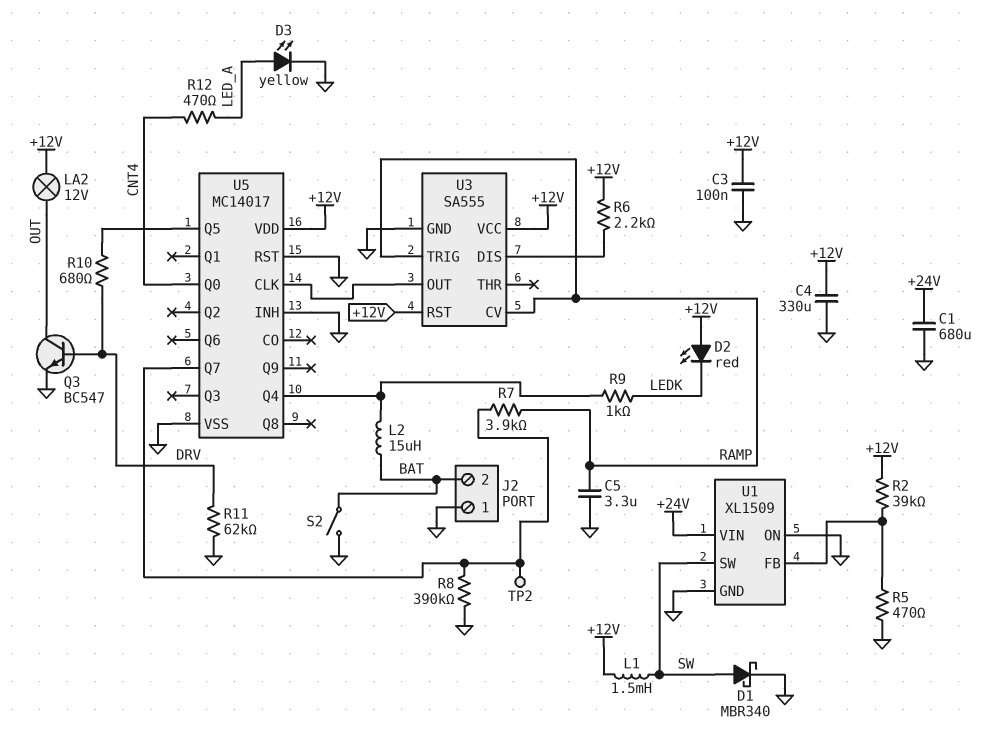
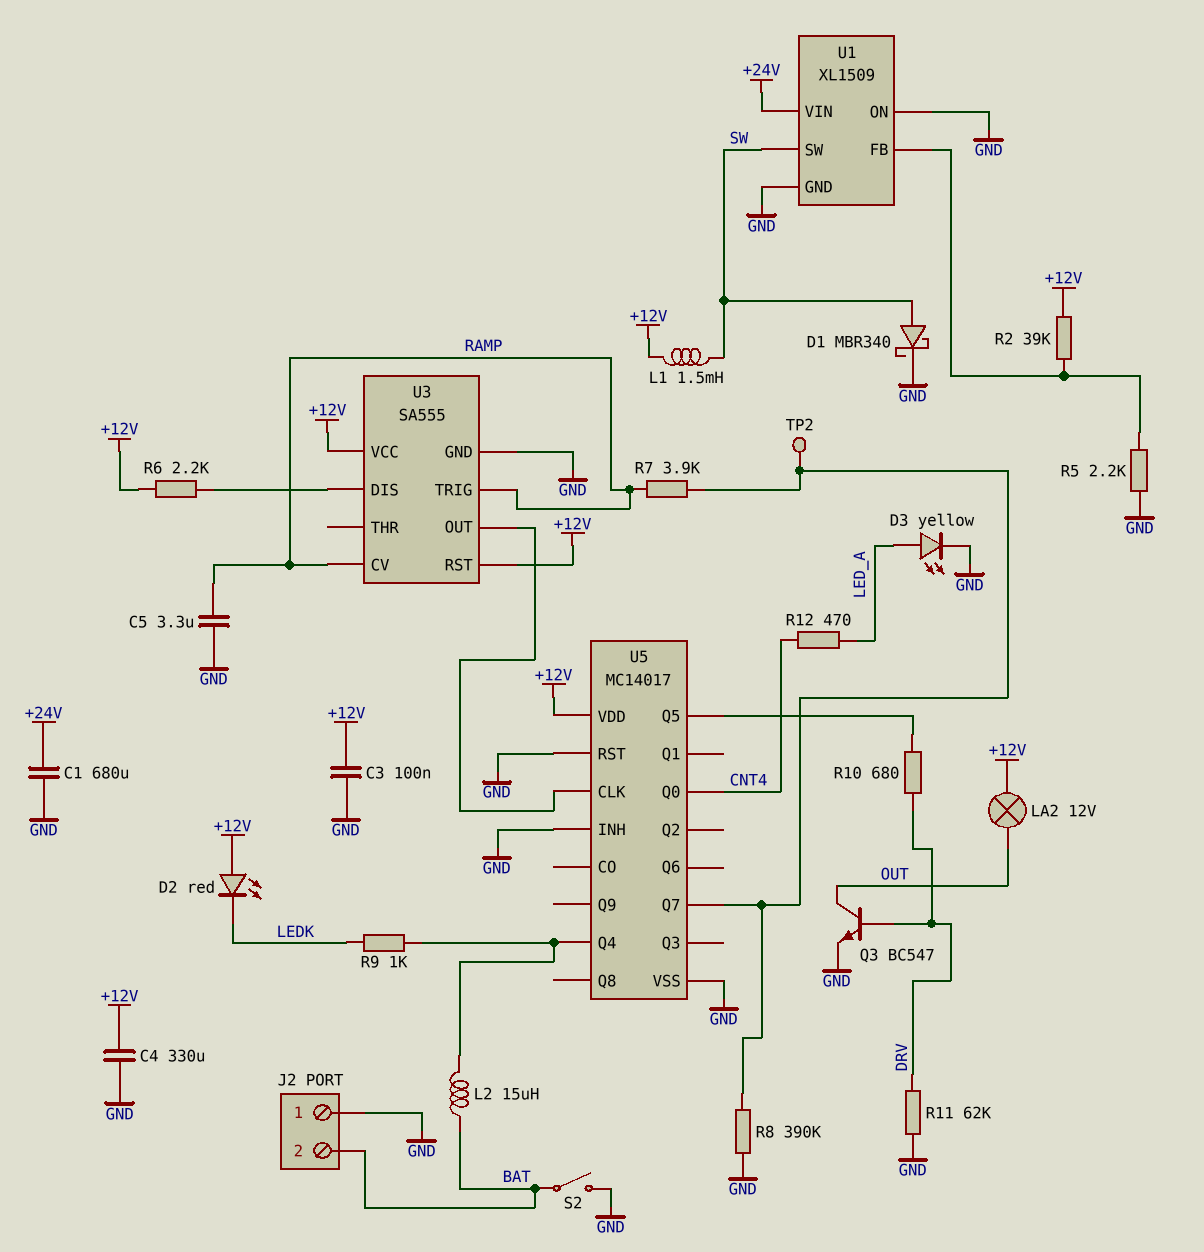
R5: 470 (GND, U1/FB) -> 2.2k (GND, U1/FB)

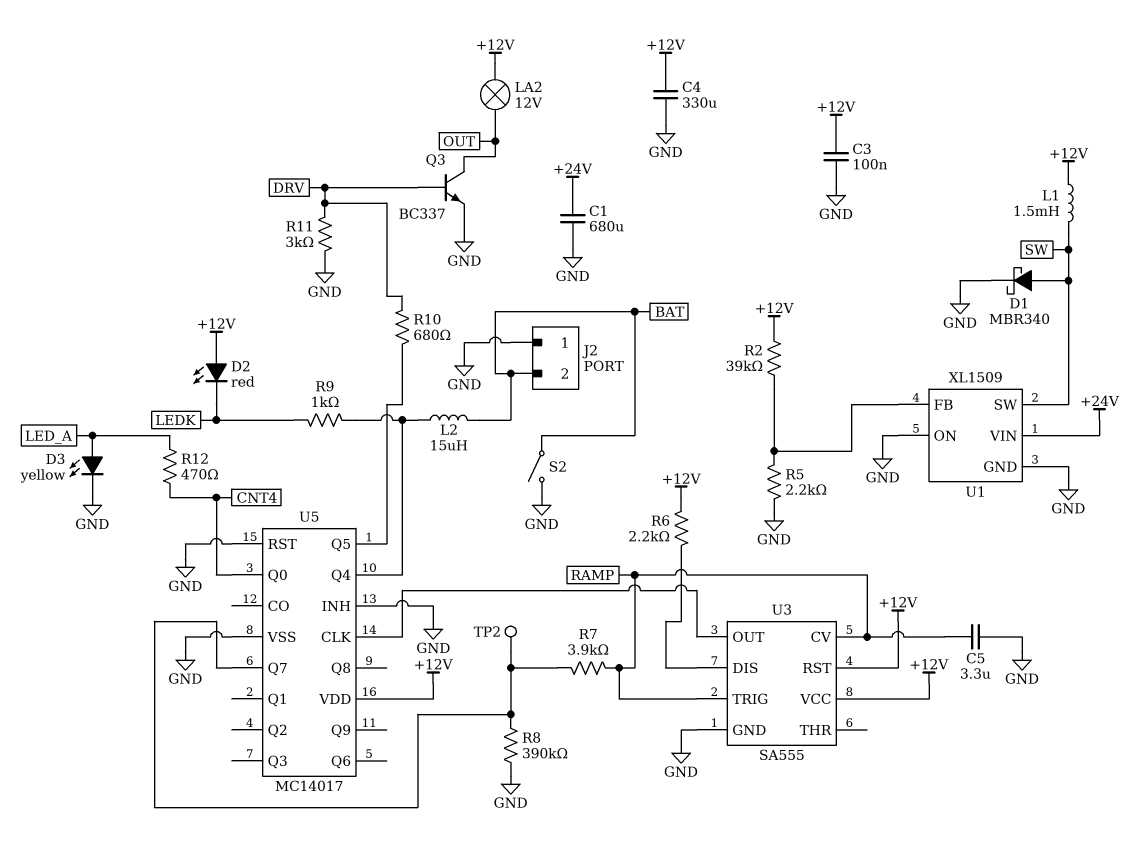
Q3: NPN BC547 (B DRV, C OUT, E GND) -> NPN BC337 (B DRV, C OUT, E GND)
R11: 62k (DRV, GND) -> 3k (DRV, GND)

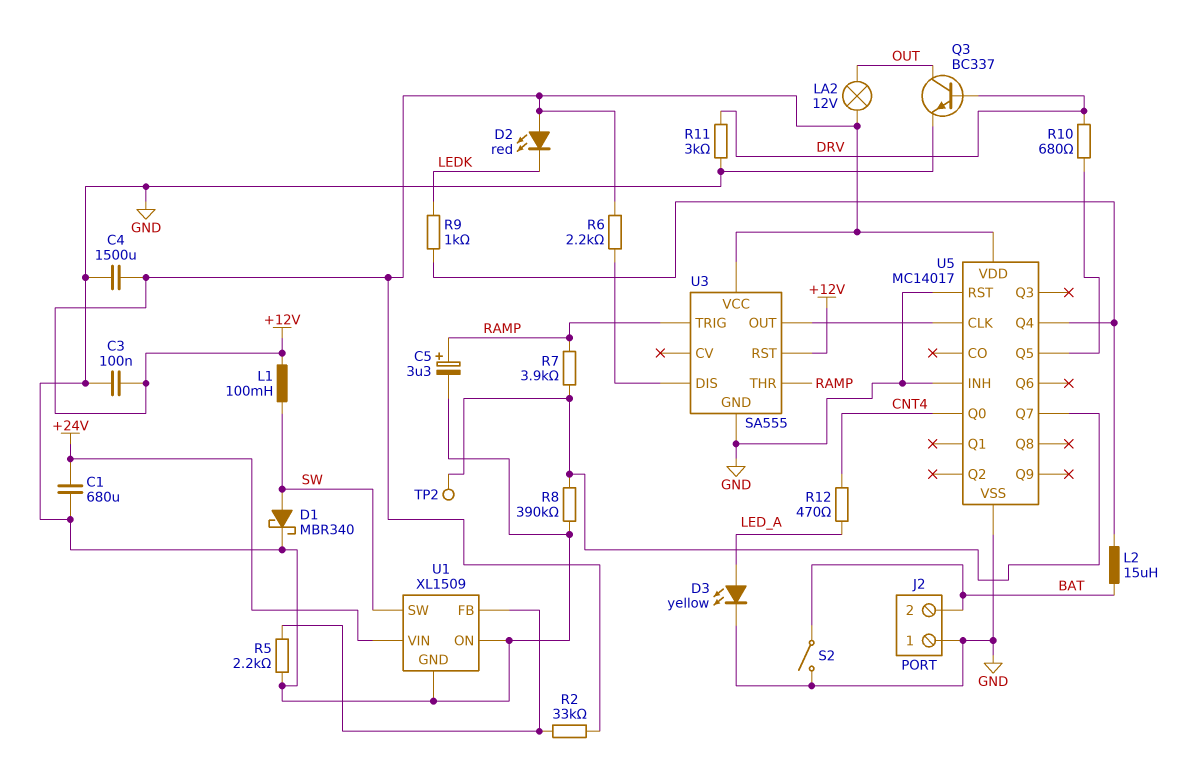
C4: 330uF (+12V, GND) -> 1500uF (+12V, GND)
C5: 3.3uF (GND, RAMP) -> 3.3uF (plus RAMP, minus GND)
L1: 1.5mH (+12V, SW) -> 100mH (+12V, SW)
R2: 39k (+12V, U1/FB) -> 33k (+12V, U1/FB)
U3 pin CV: RAMP -> none
U3 pin THR: none -> RAMP

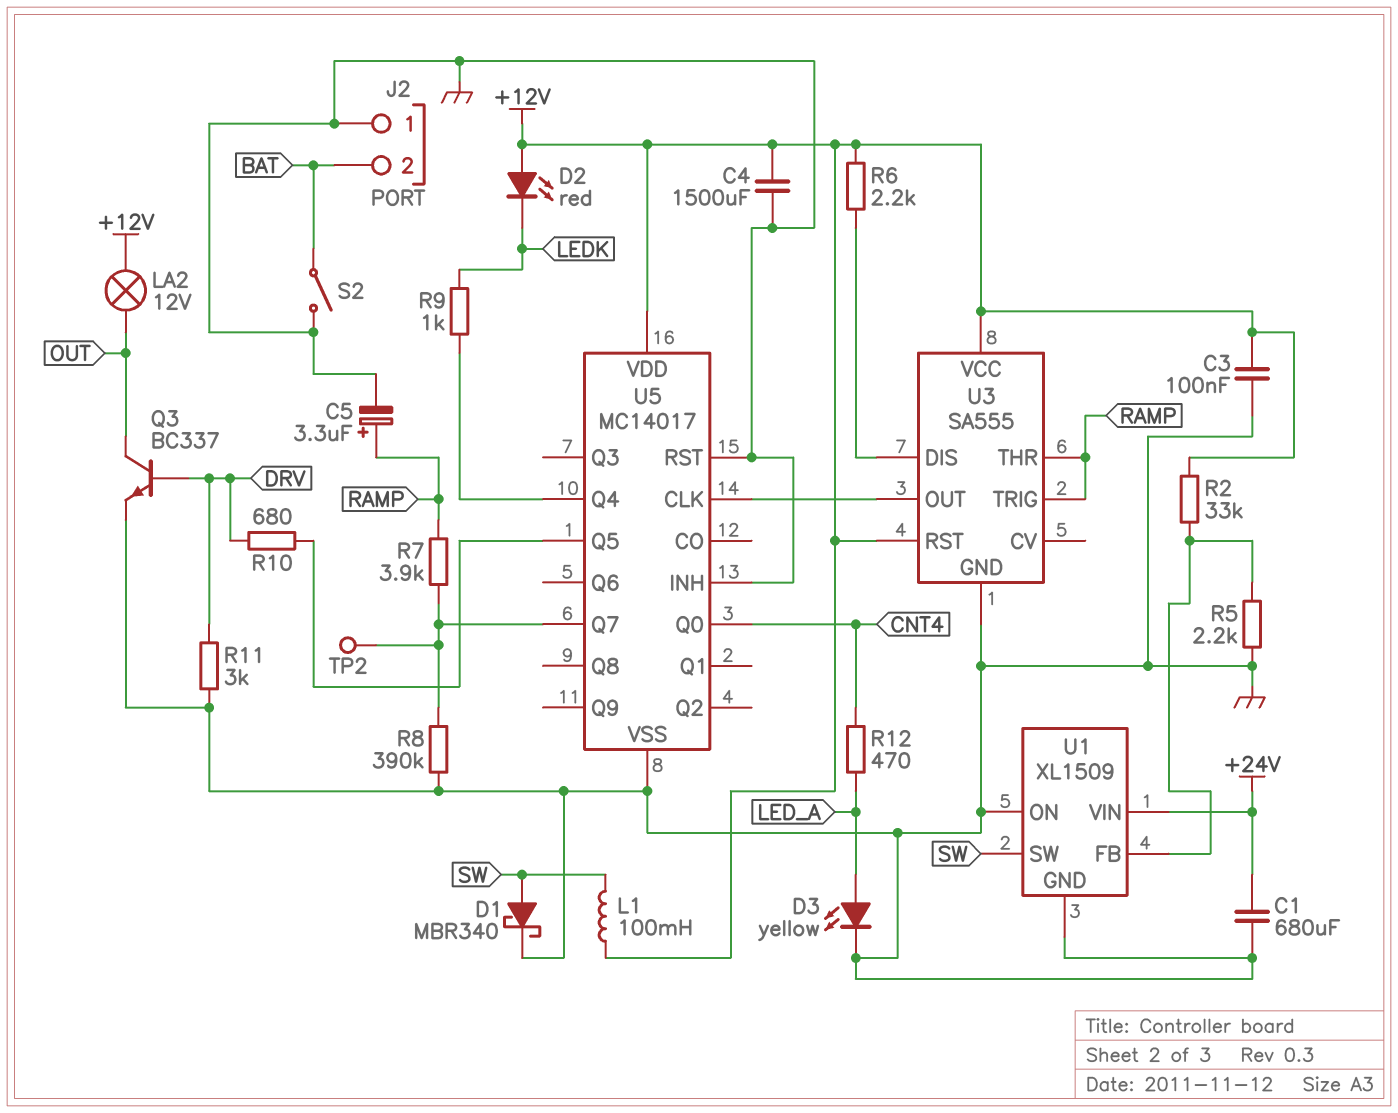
L2: 15uH (BAT, U5/Q4) -> none

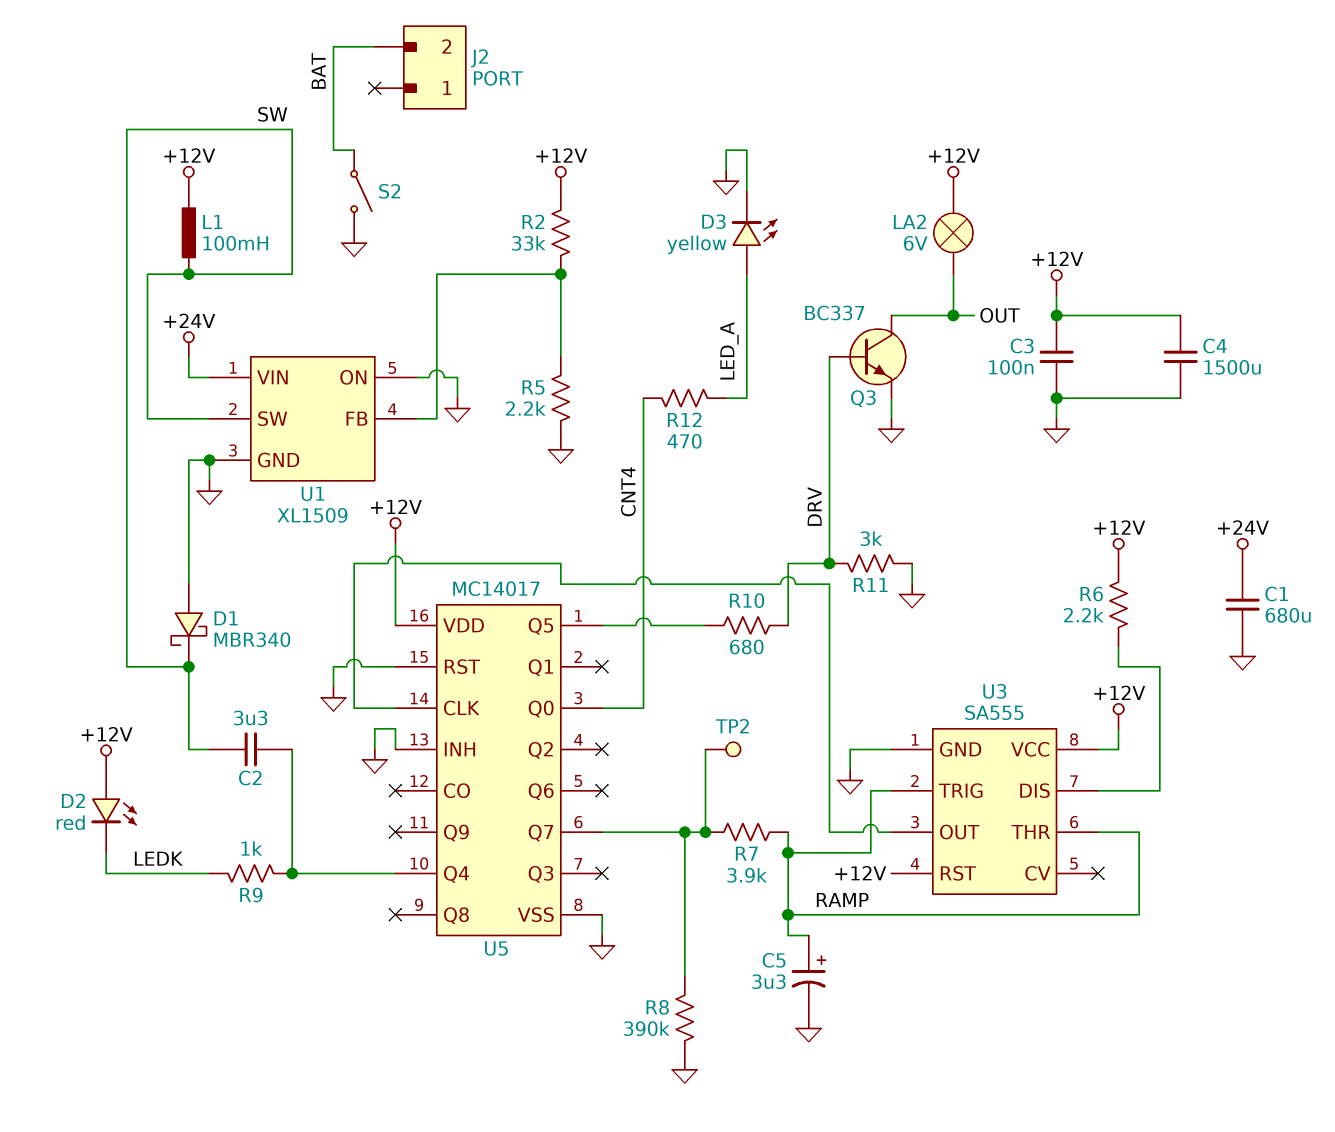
C2: none -> 3.3uF (SW, U5/Q4)
D1: schottky MBR340 (A SW, K GND) -> schottky MBR340 (A GND, K SW)
J2 pin 1: GND -> none
LA2: lamp 12V (+12V, OUT) -> lamp 6V (+12V, OUT)

